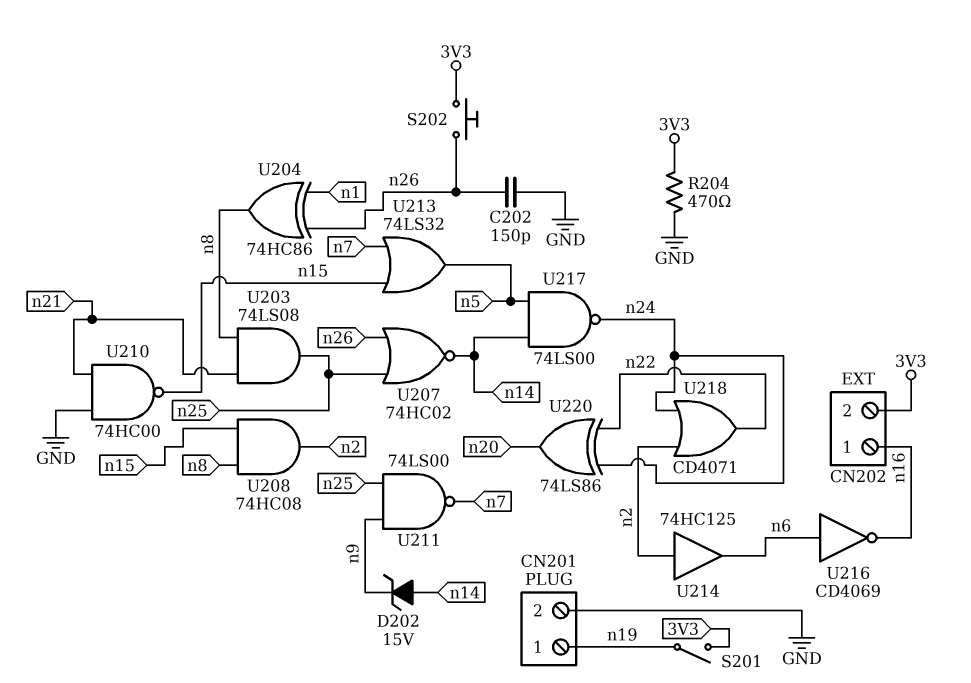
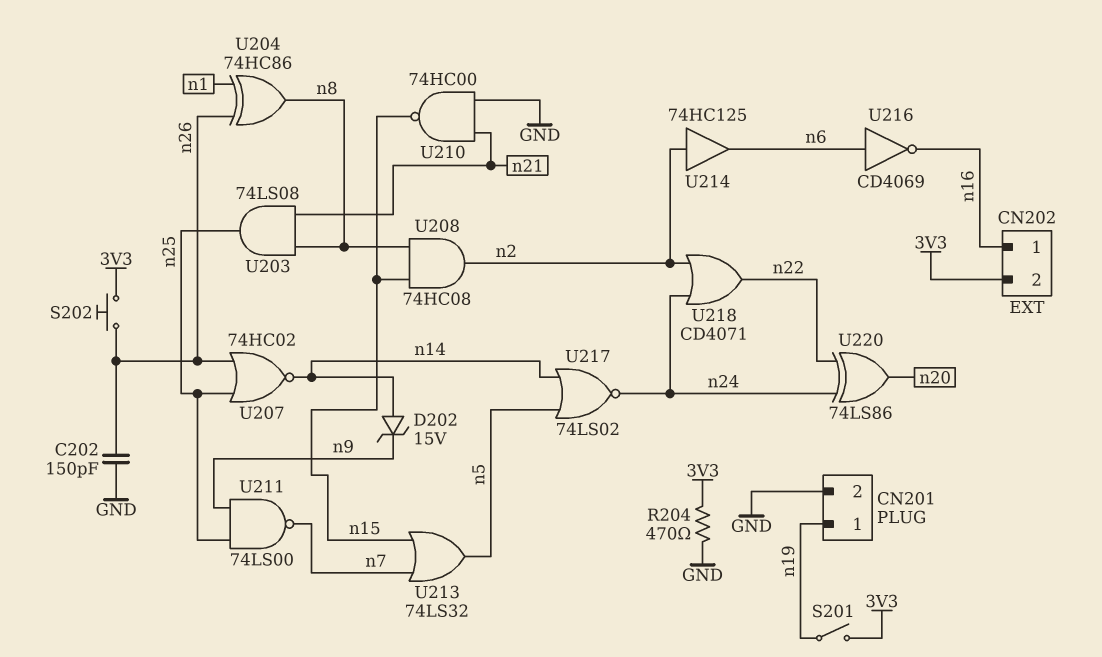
U217: NAND 74LS00 (in n5, in n14, out n24) -> NOR 74LS02 (in n5, in n14, out n24)

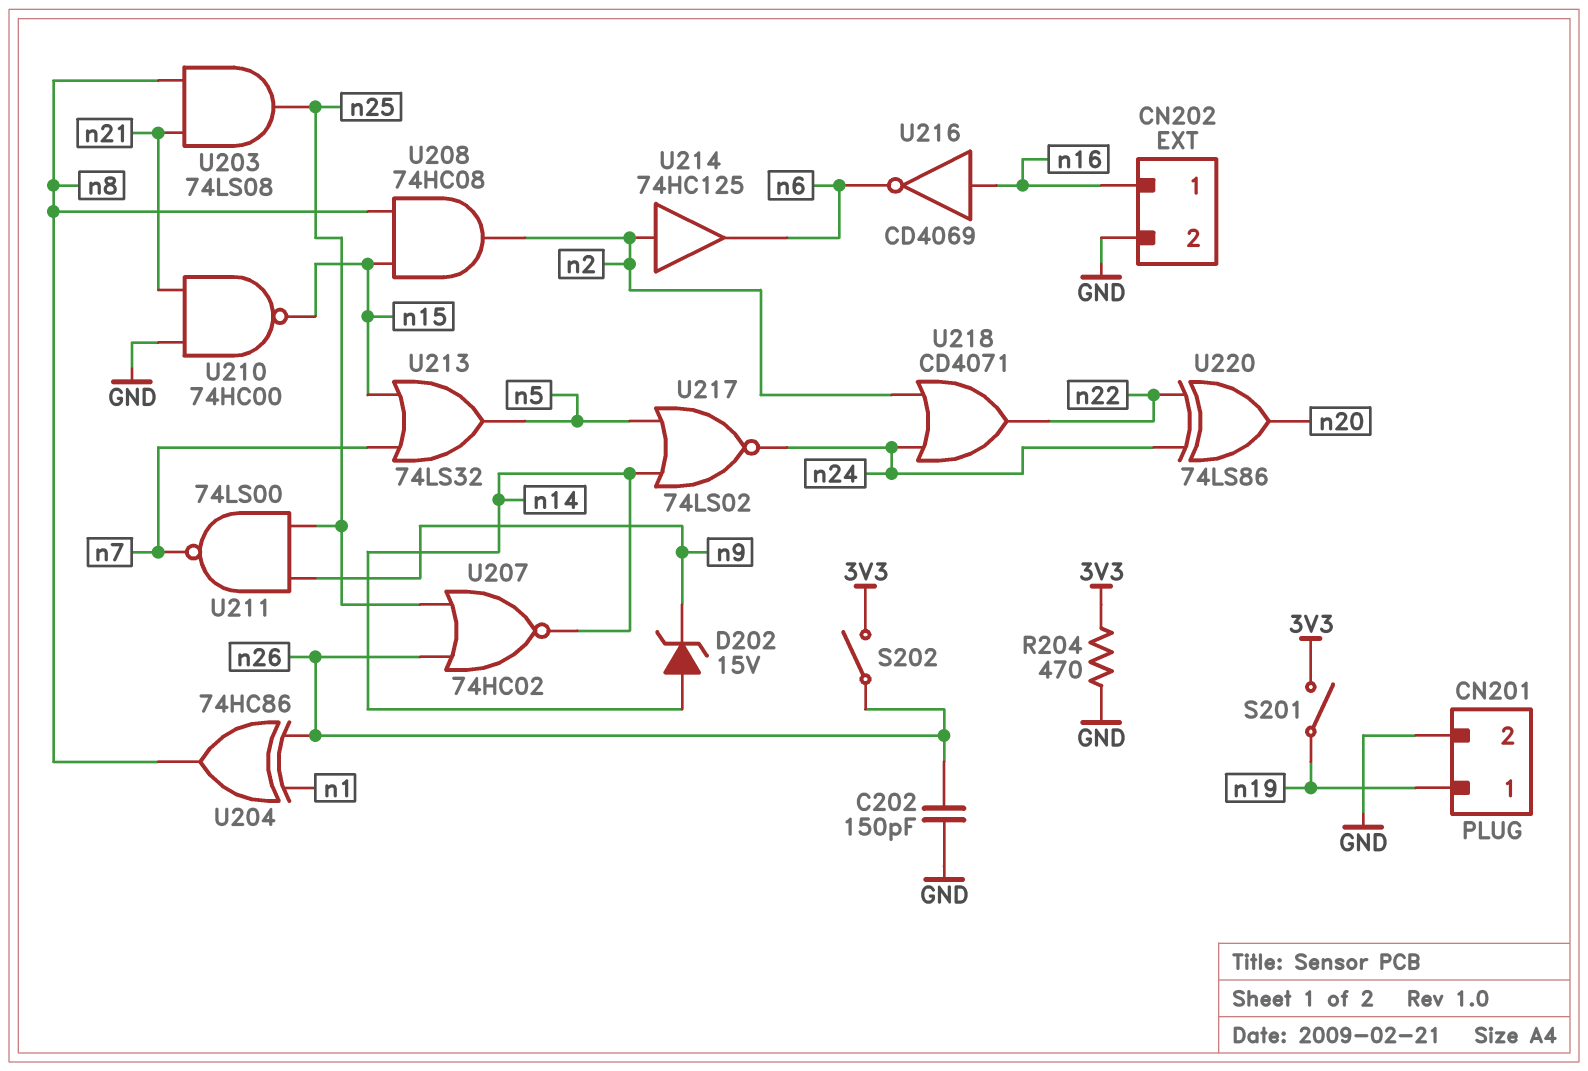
CN202 pin 2: 3V3 -> GND
S202: button (3V3, n26) -> switch (3V3, n26)
U216: NOT CD4069 (in n6, out n16) -> NOT CD4069 (in n16, out n6)

